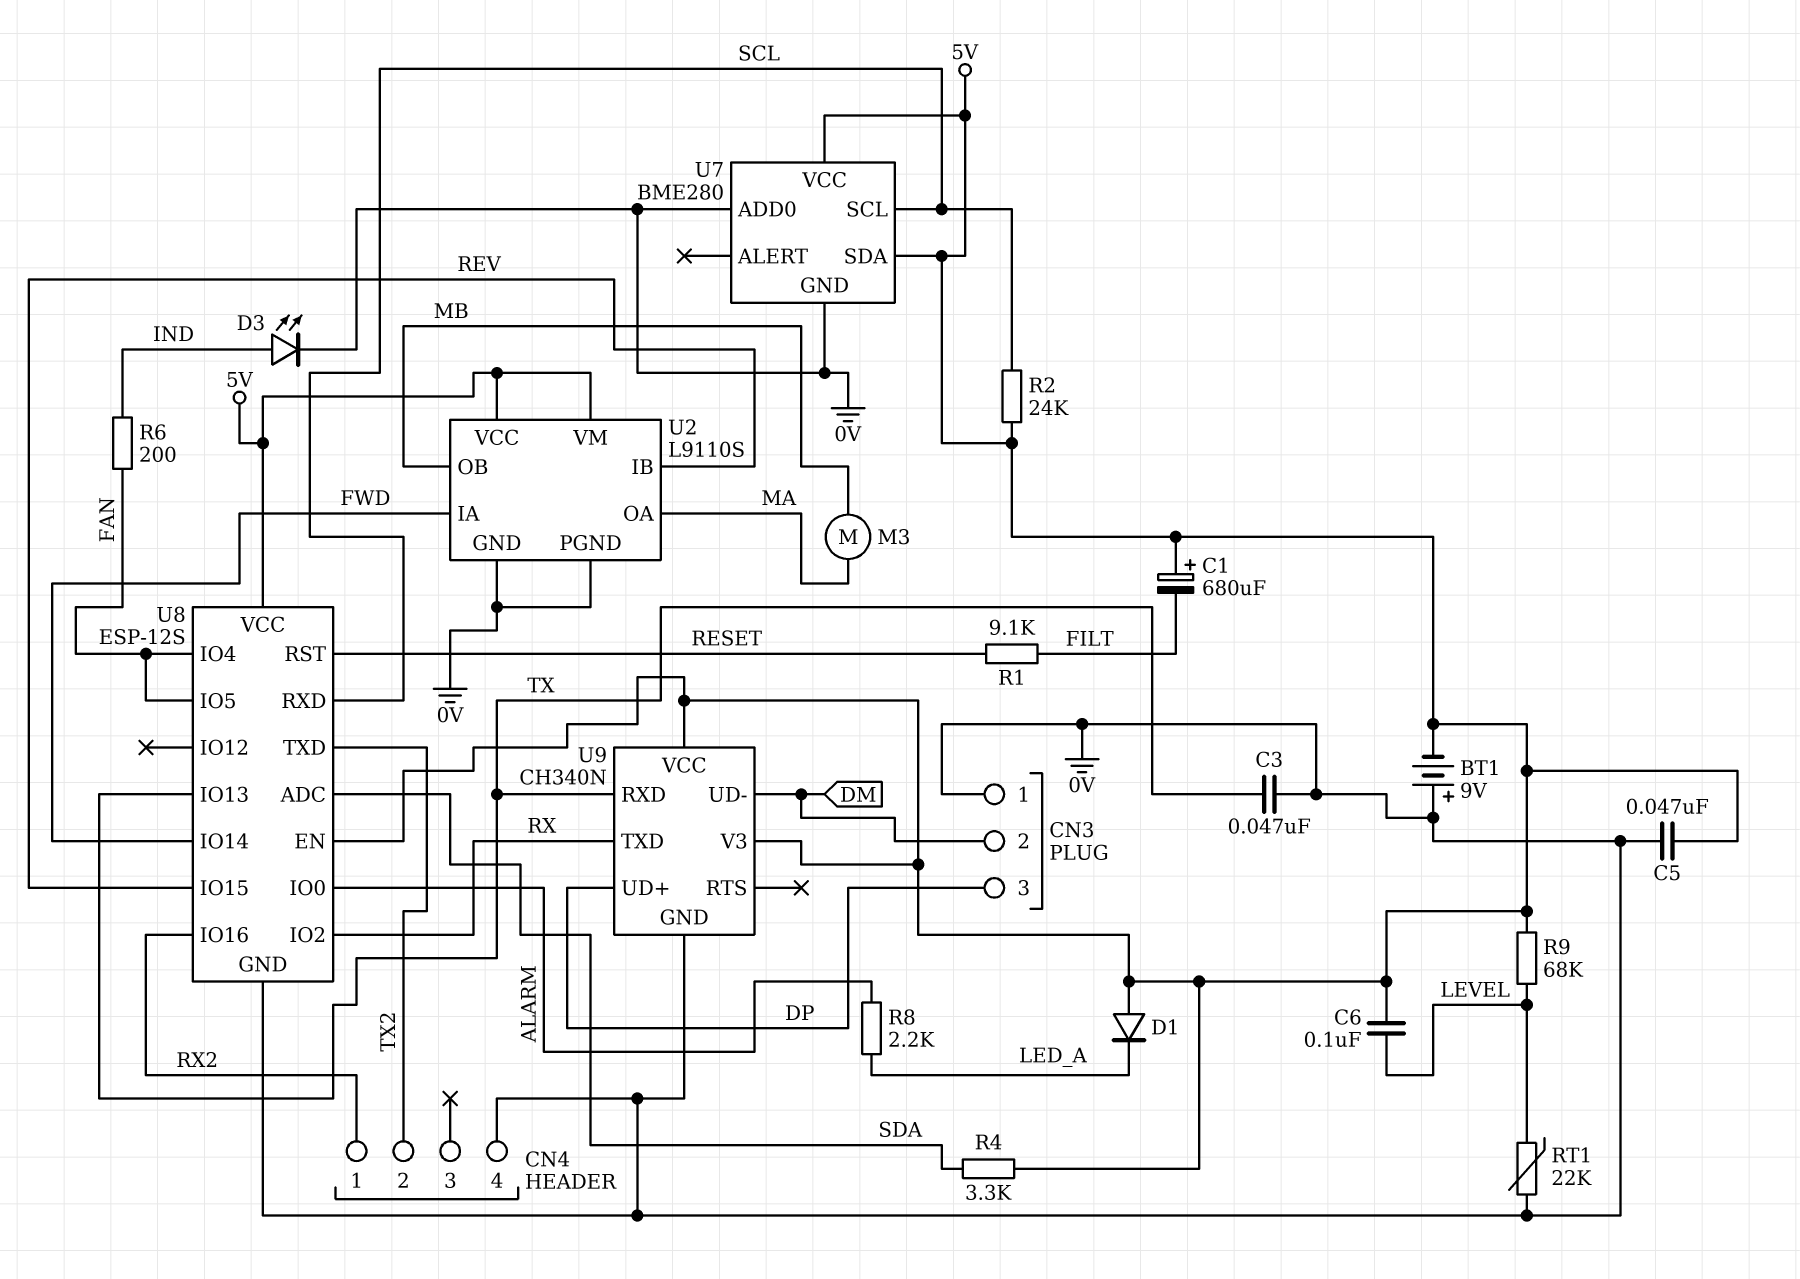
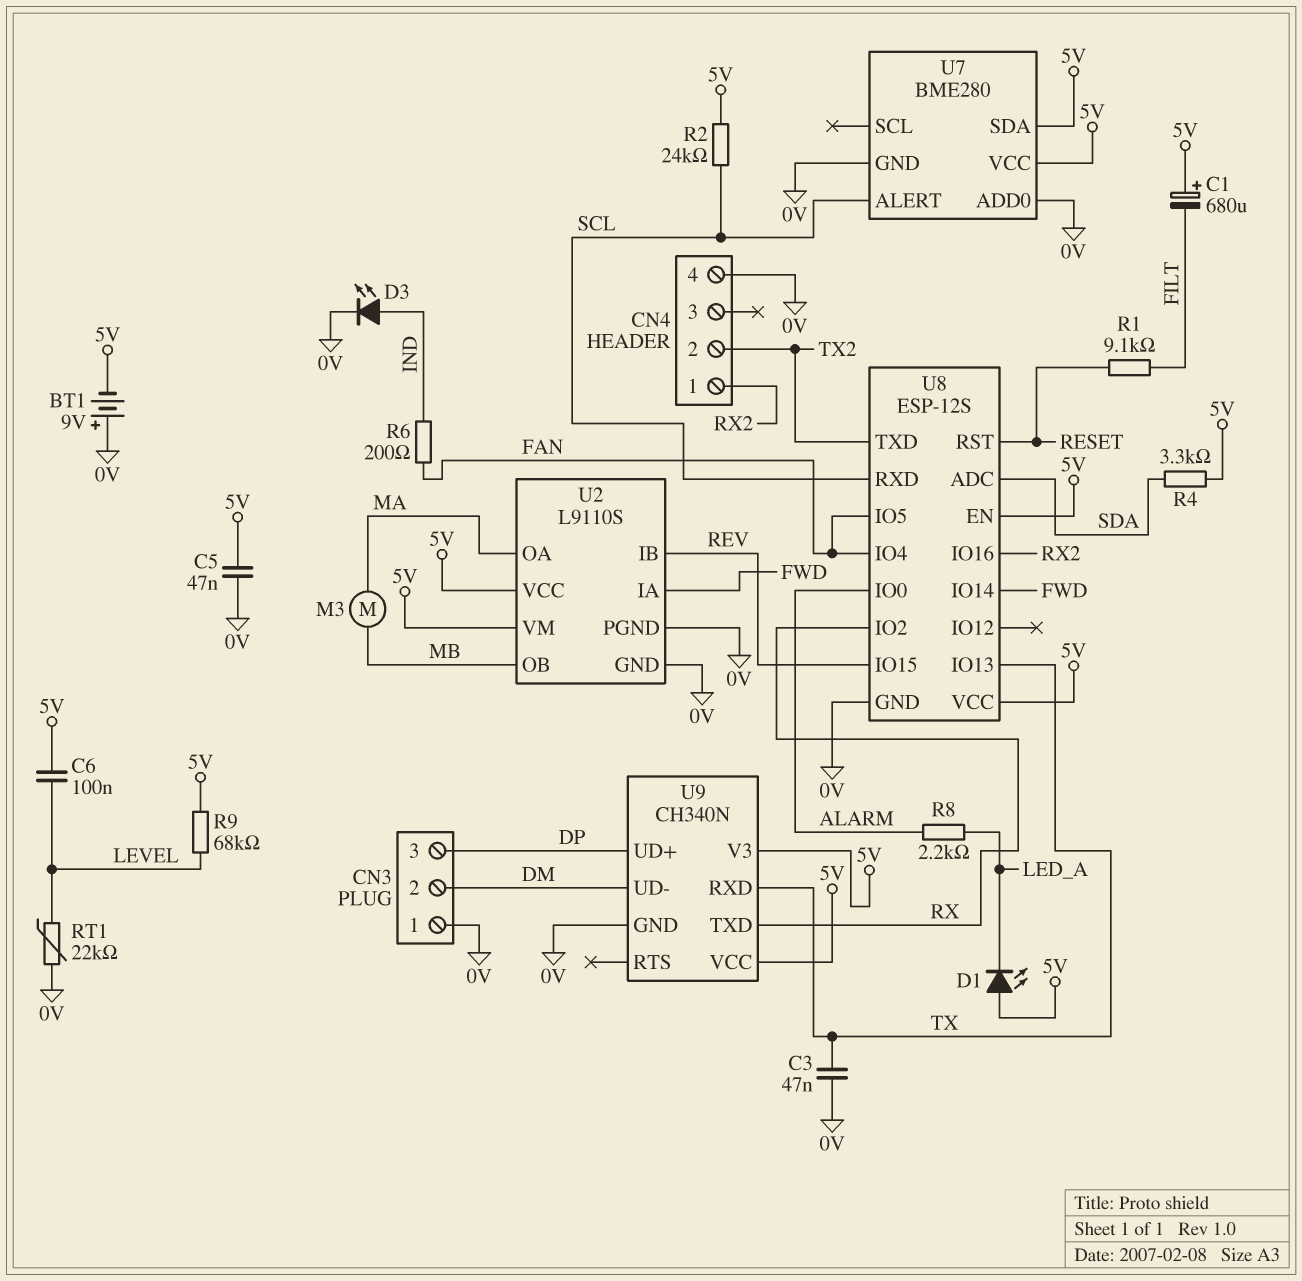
D1: diode (A 5V, K LED_A) -> LED (A 5V, K LED_A)
U7 pin ALERT: none -> SCL
U7 pin SCL: SCL -> none

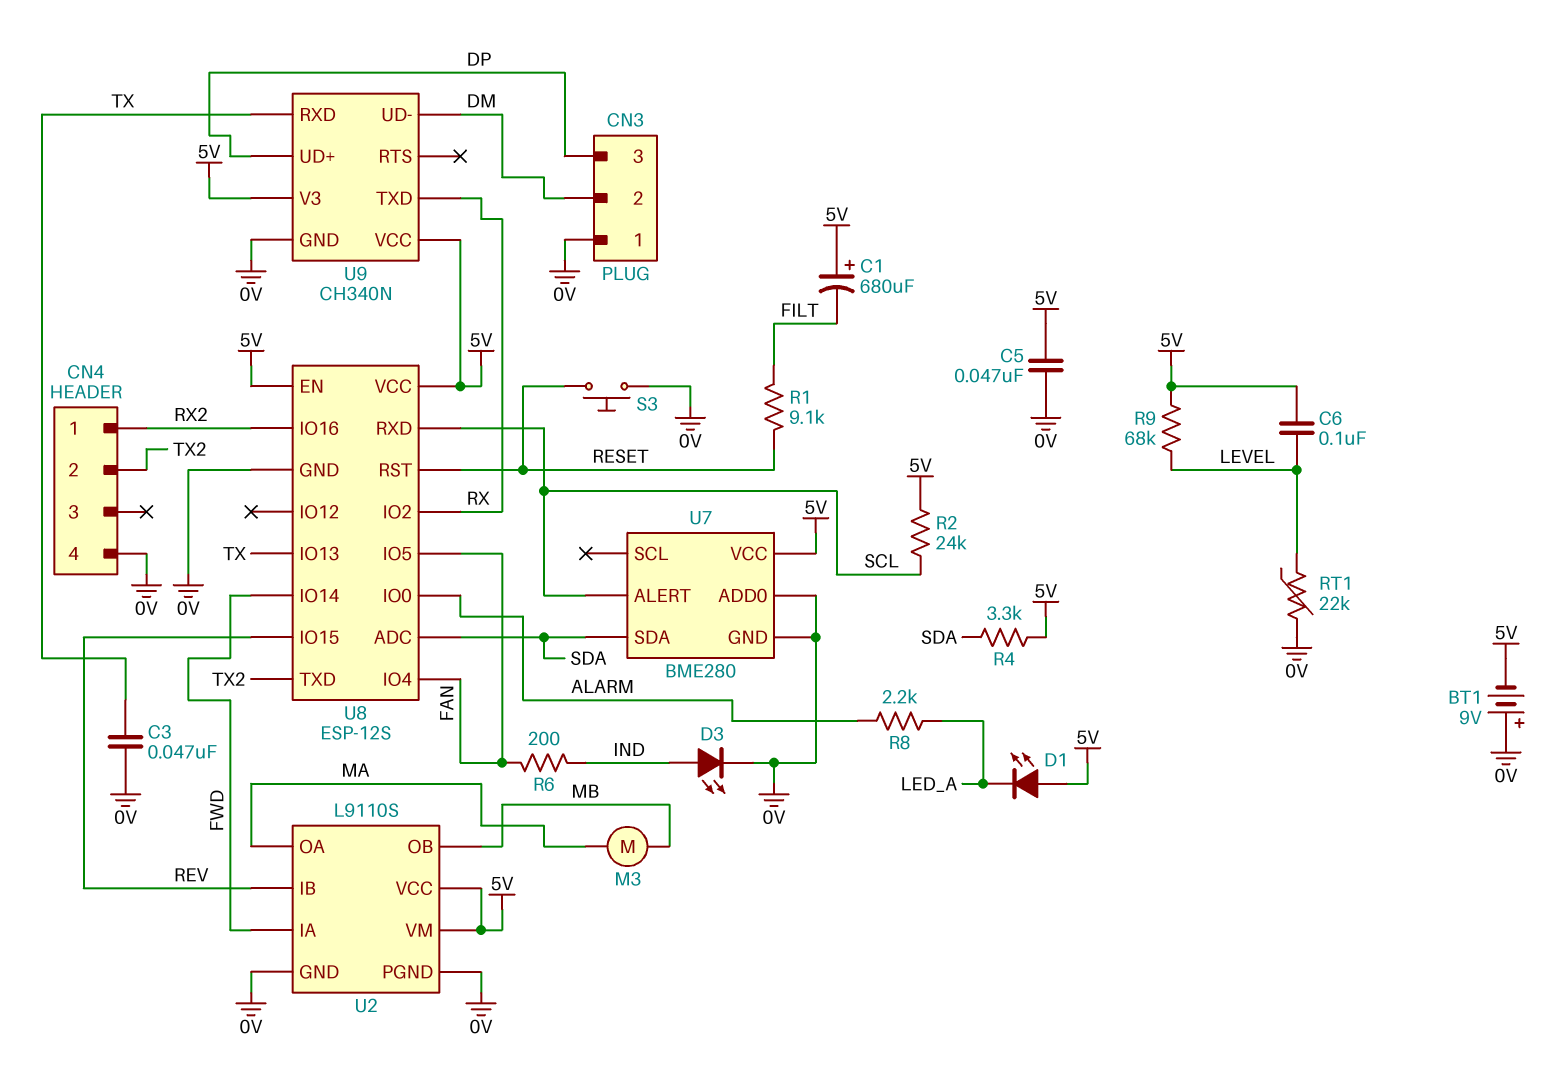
S3: none -> button (0V, RESET)
U7 pin SDA: 5V -> SDA

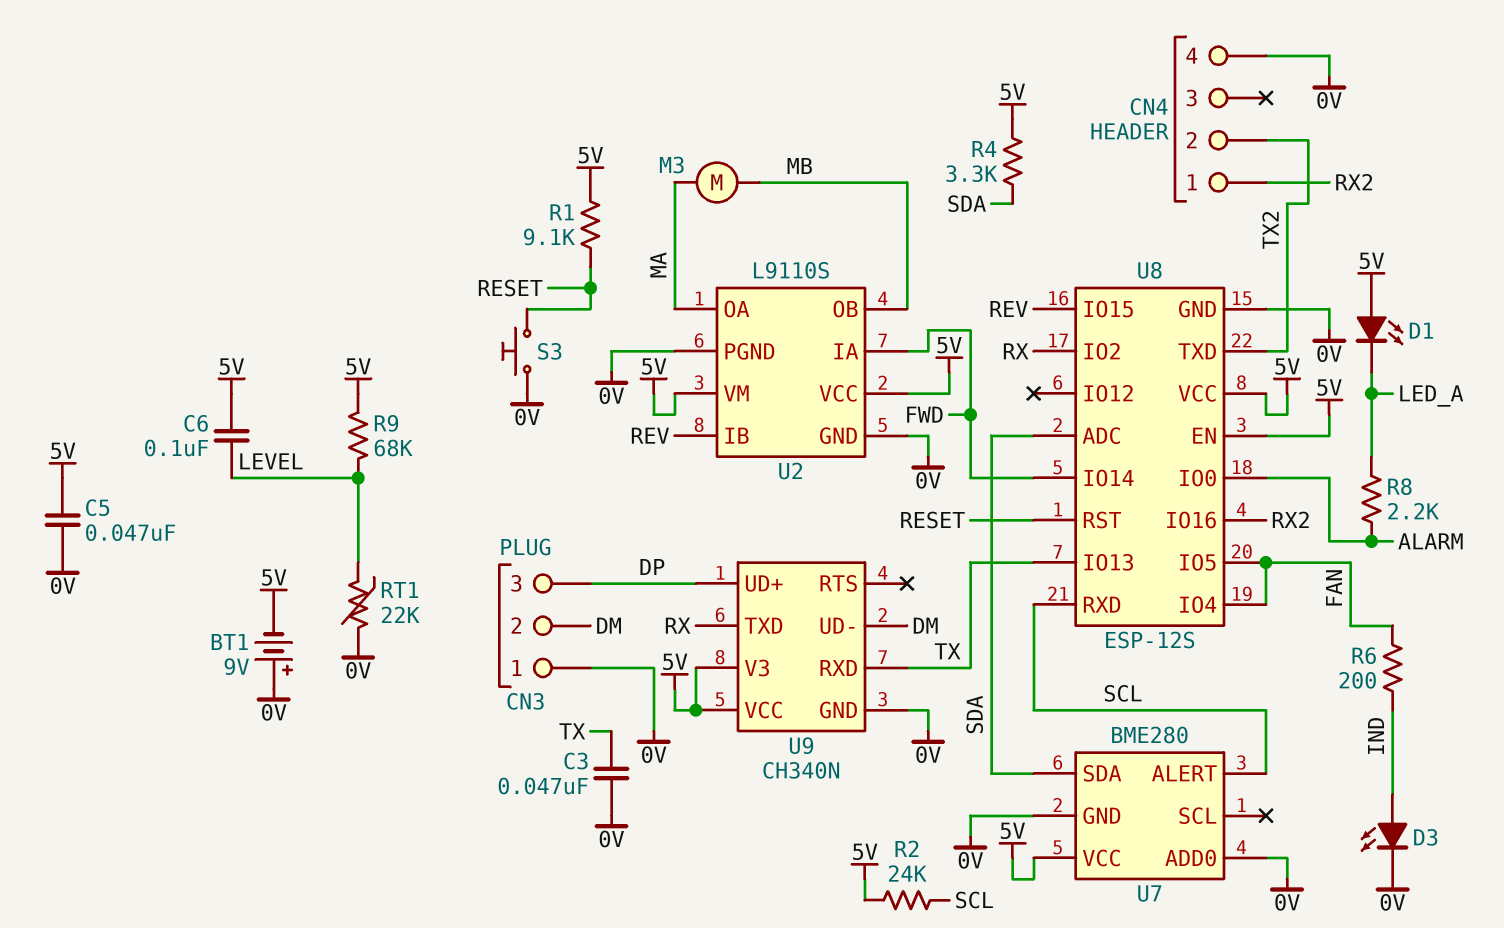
C1: 680uF (plus 5V, minus FILT) -> none
R1: 9.1k (FILT, RESET) -> 9.1k (5V, RESET)

